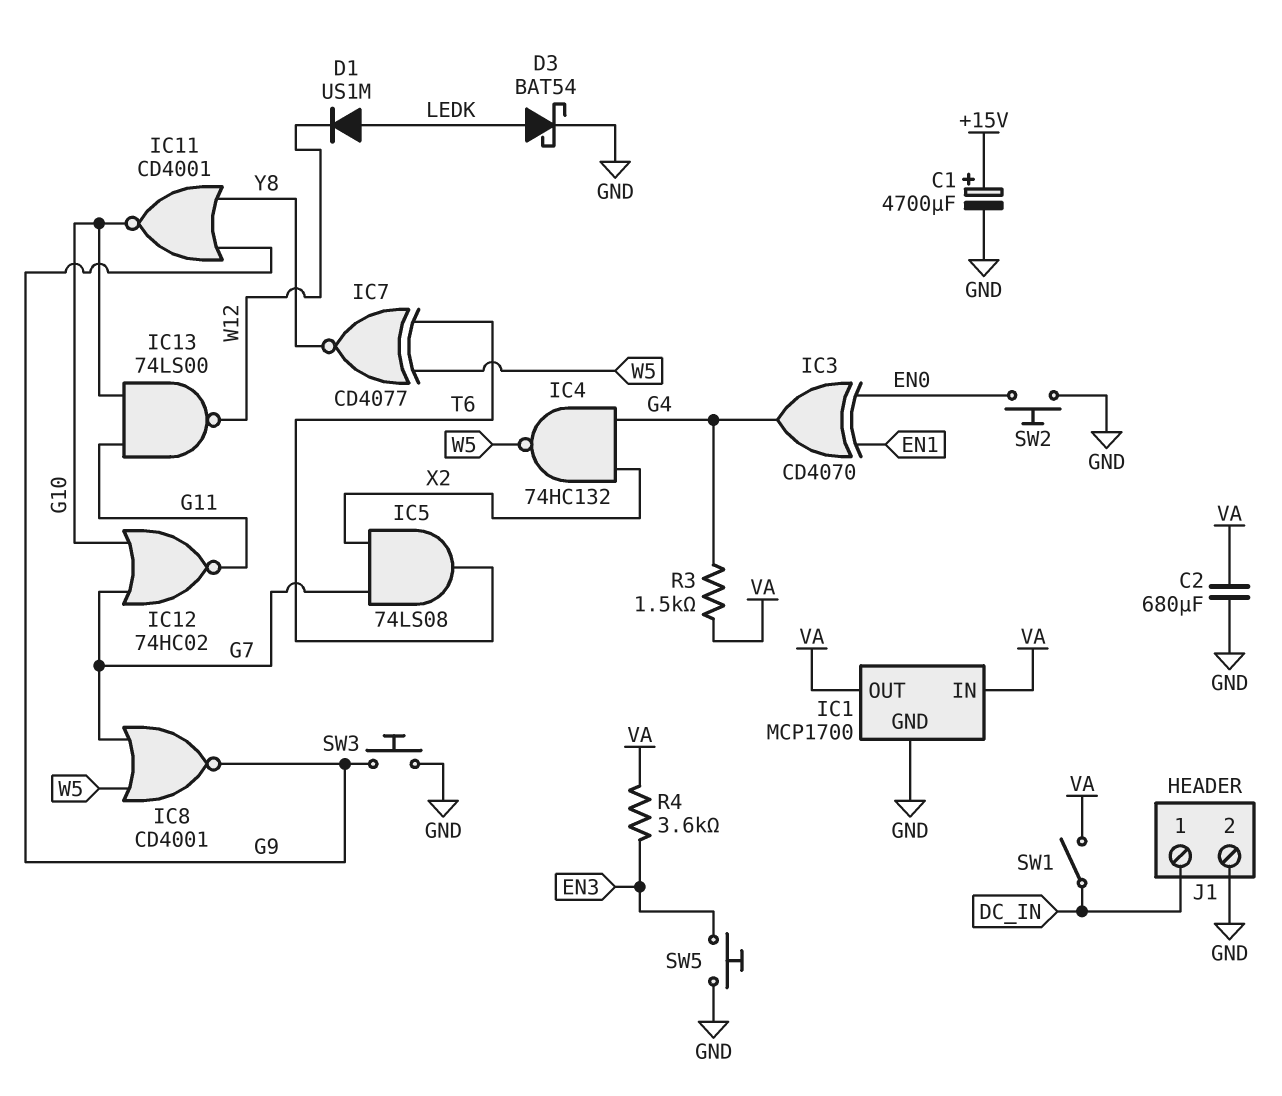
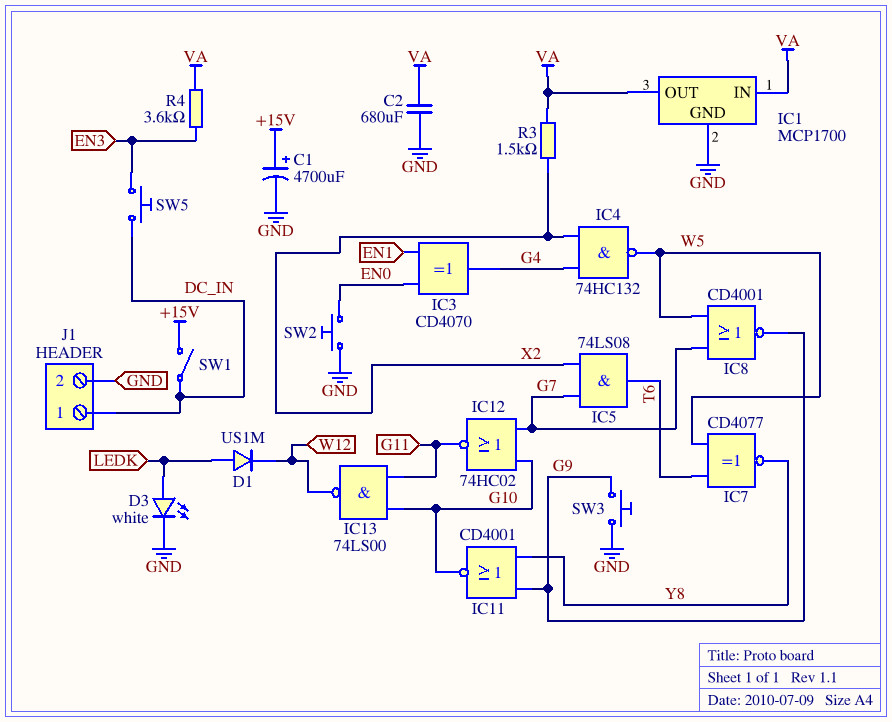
D3: schottky BAT54 (A LEDK, K GND) -> LED white (A LEDK, K GND)
R3: 1.5k (G4, VA) -> 1.5k (VA, X2)
SW1: switch (DC_IN, VA) -> switch (+15V, DC_IN)
SW5: button (EN3, GND) -> button (DC_IN, EN3)

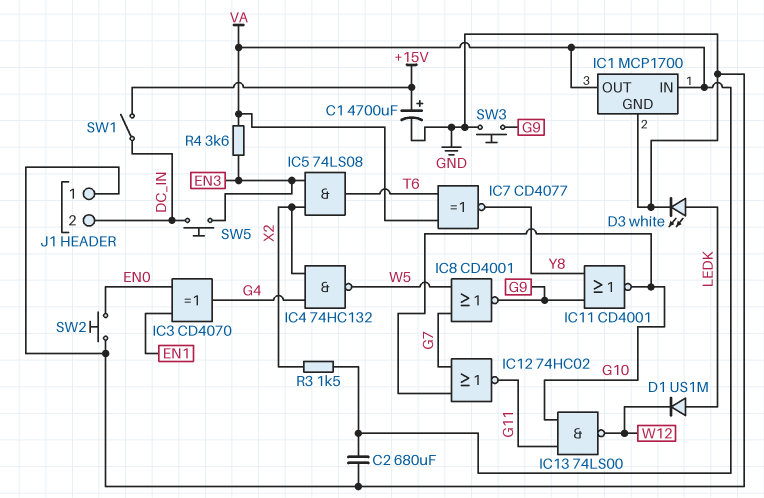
IC5: AND 74LS08 (in G7, in X2, out T6) -> AND 74LS08 (in EN3, in X2, out T6)
IC7: XNOR CD4077 (in T6, in W5, out Y8) -> XNOR CD4077 (in T6, in VA, out Y8)
J1 pin 1: DC_IN -> GND
J1 pin 2: GND -> DC_IN

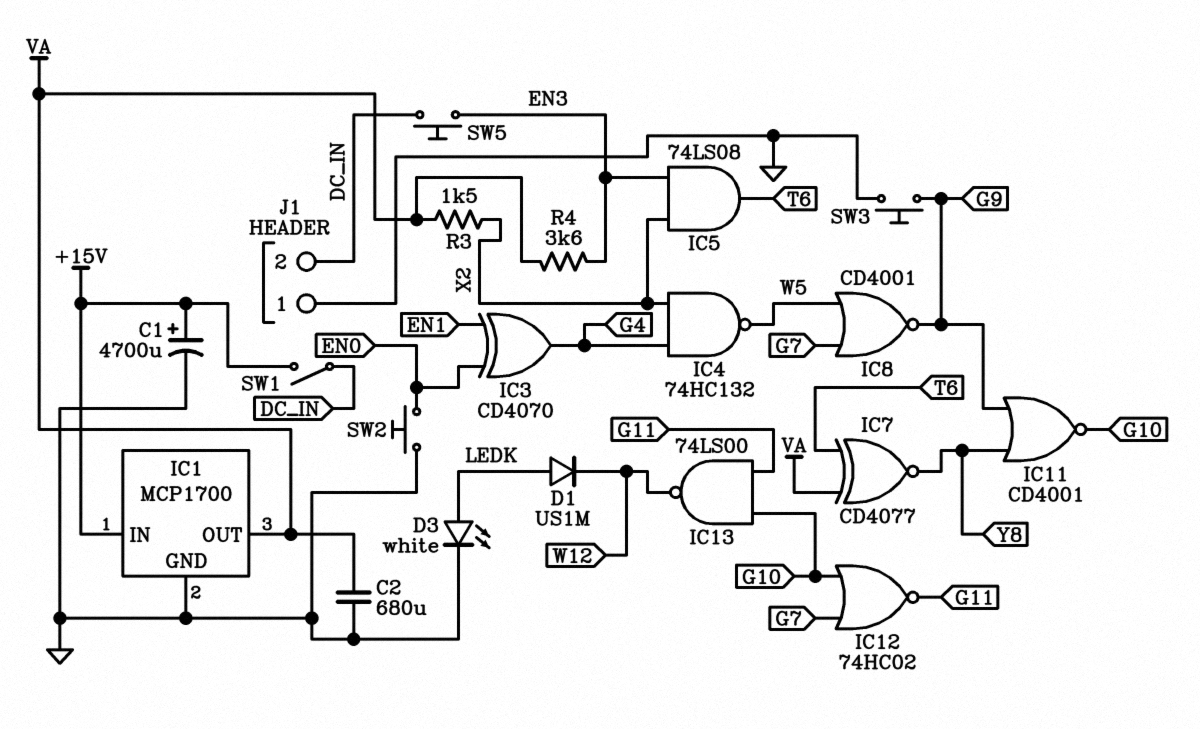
IC1 pin IN: VA -> +15V

